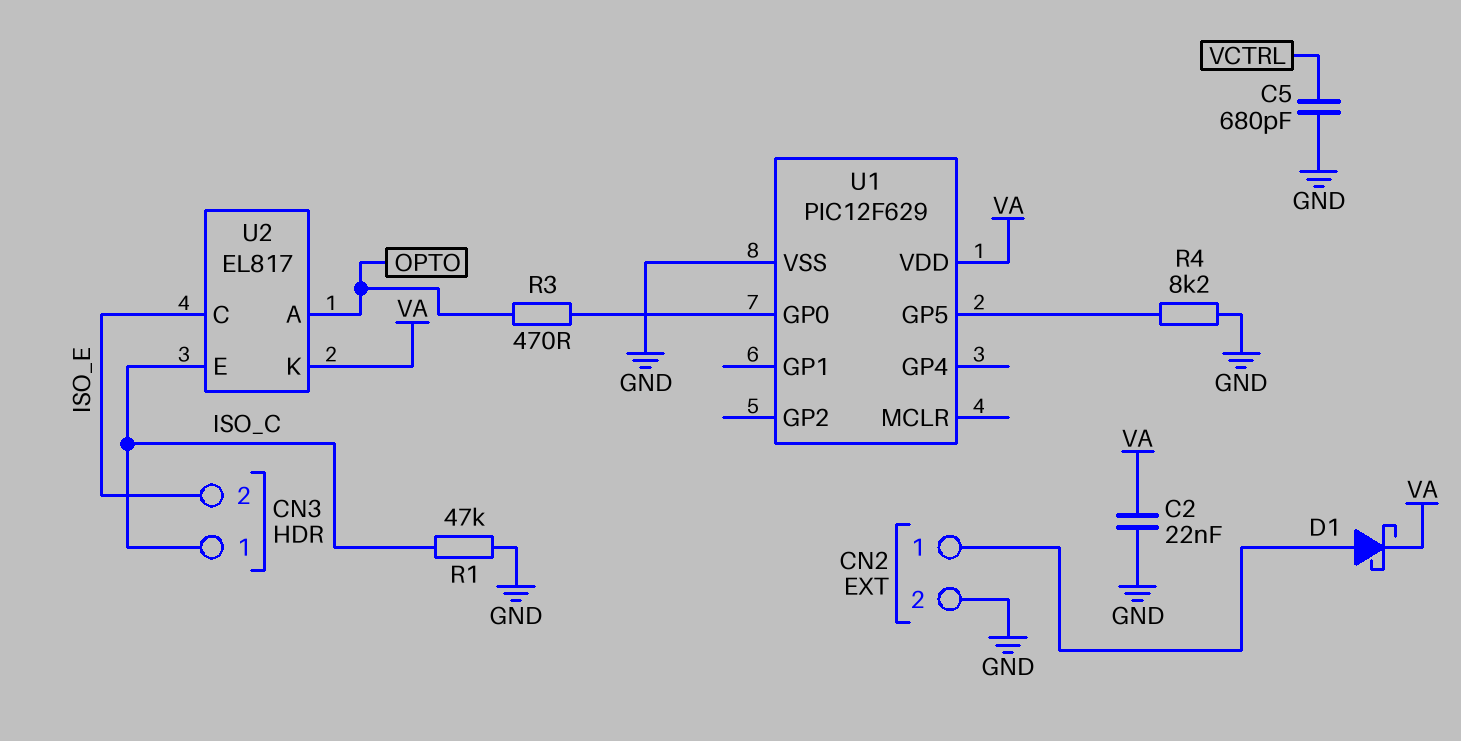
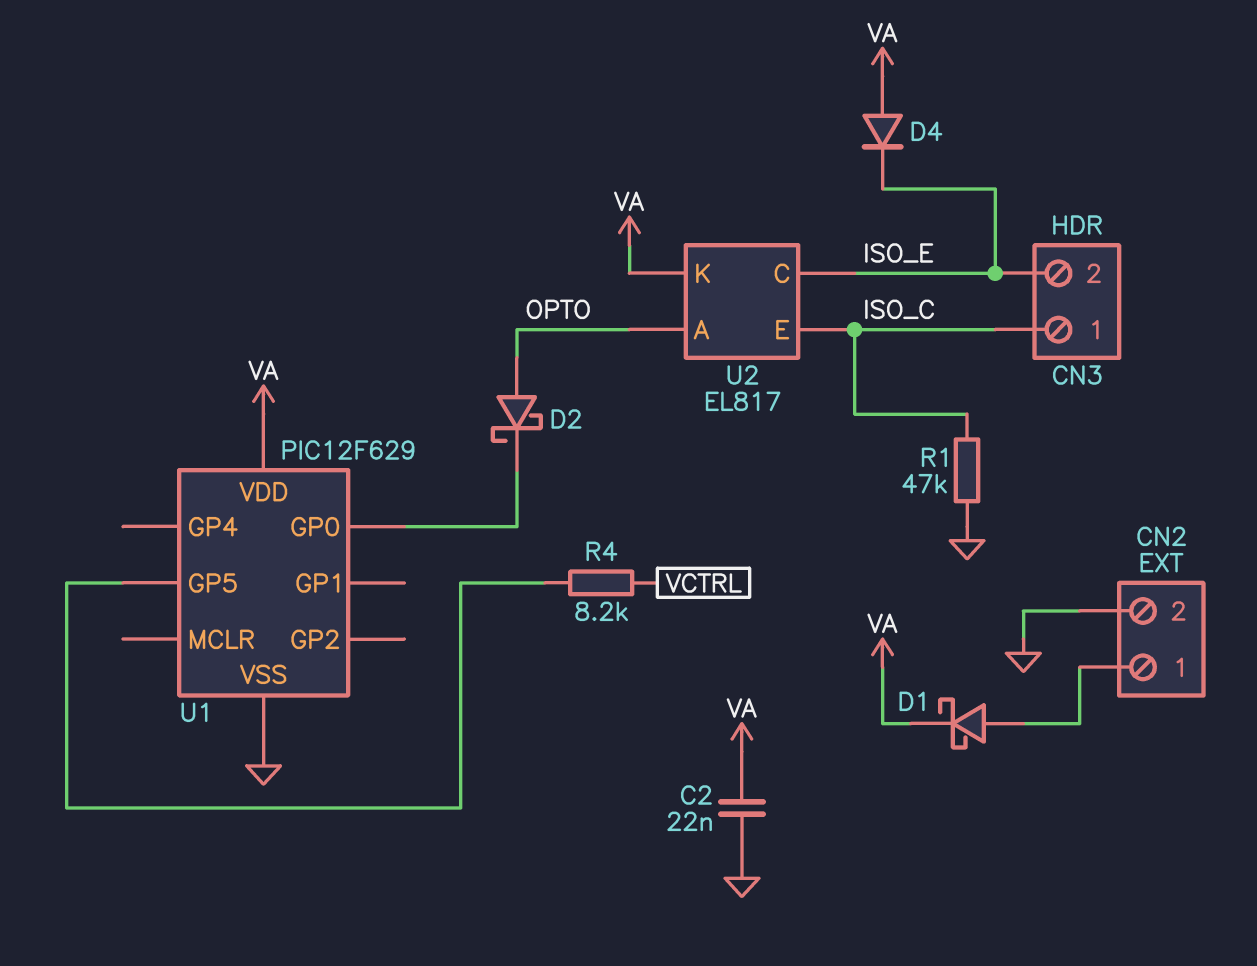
C5: 680pF (GND, VCTRL) -> none
D2: none -> schottky (A OPTO, K U1/GP0)
D4: none -> diode (A VA, K ISO_E)
R3: 470 (OPTO, U1/GP0) -> none
R4: 8.2k (GND, U1/GP5) -> 8.2k (U1/GP5, VCTRL)

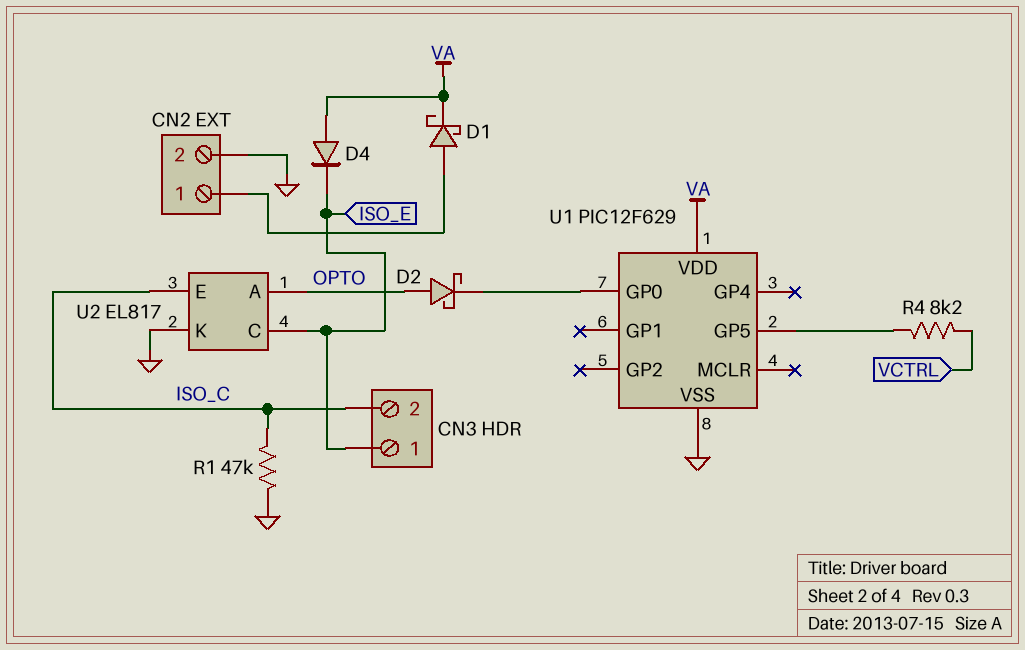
C2: 22nF (GND, VA) -> none
CN3 pin 1: ISO_C -> ISO_E
CN3 pin 2: ISO_E -> ISO_C
U2 pin K: VA -> GND

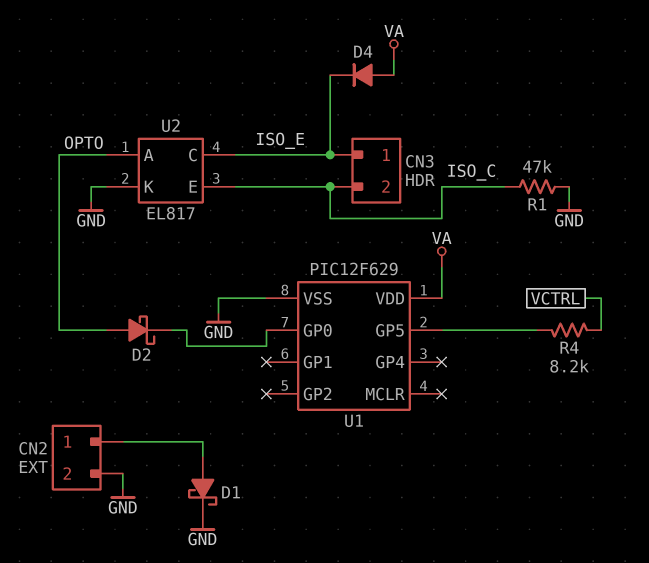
D1: schottky (A CN2/1, K VA) -> schottky (A CN2/1, K GND)

